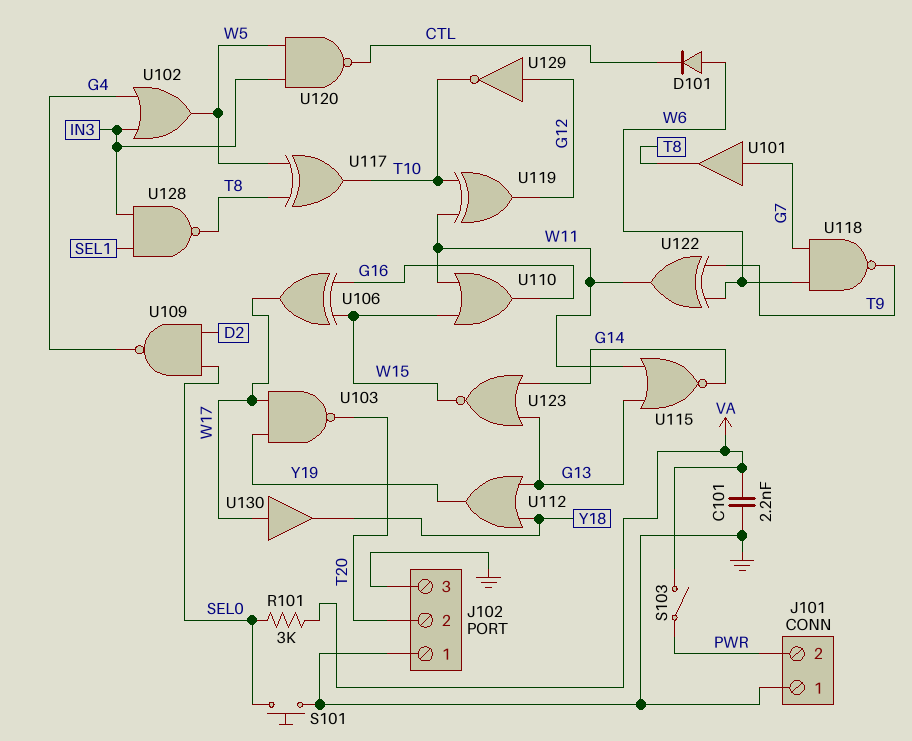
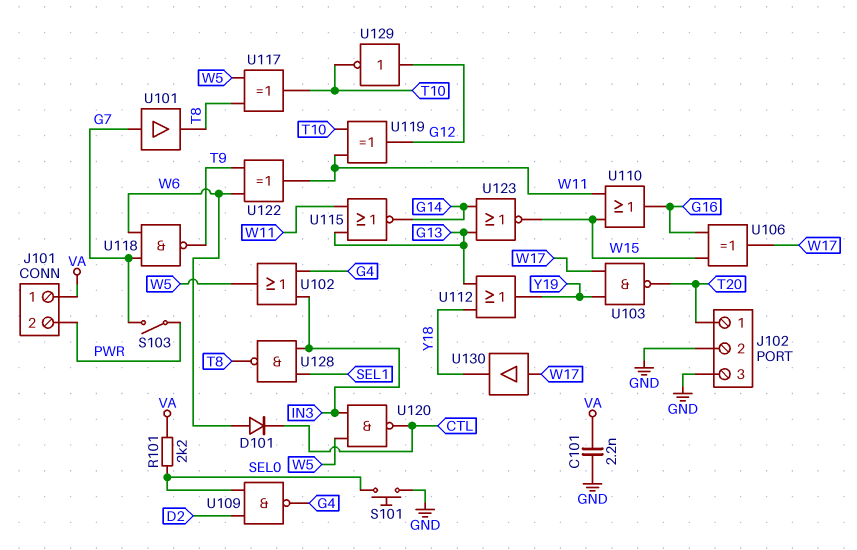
J101 pin 1: GND -> VA
J102 pin 1: GND -> T20
J102 pin 2: T20 -> GND
R101: 3k (SEL0, VA) -> 2.2k (SEL0, VA)
S103: switch (PWR, VA) -> switch (G7, PWR)

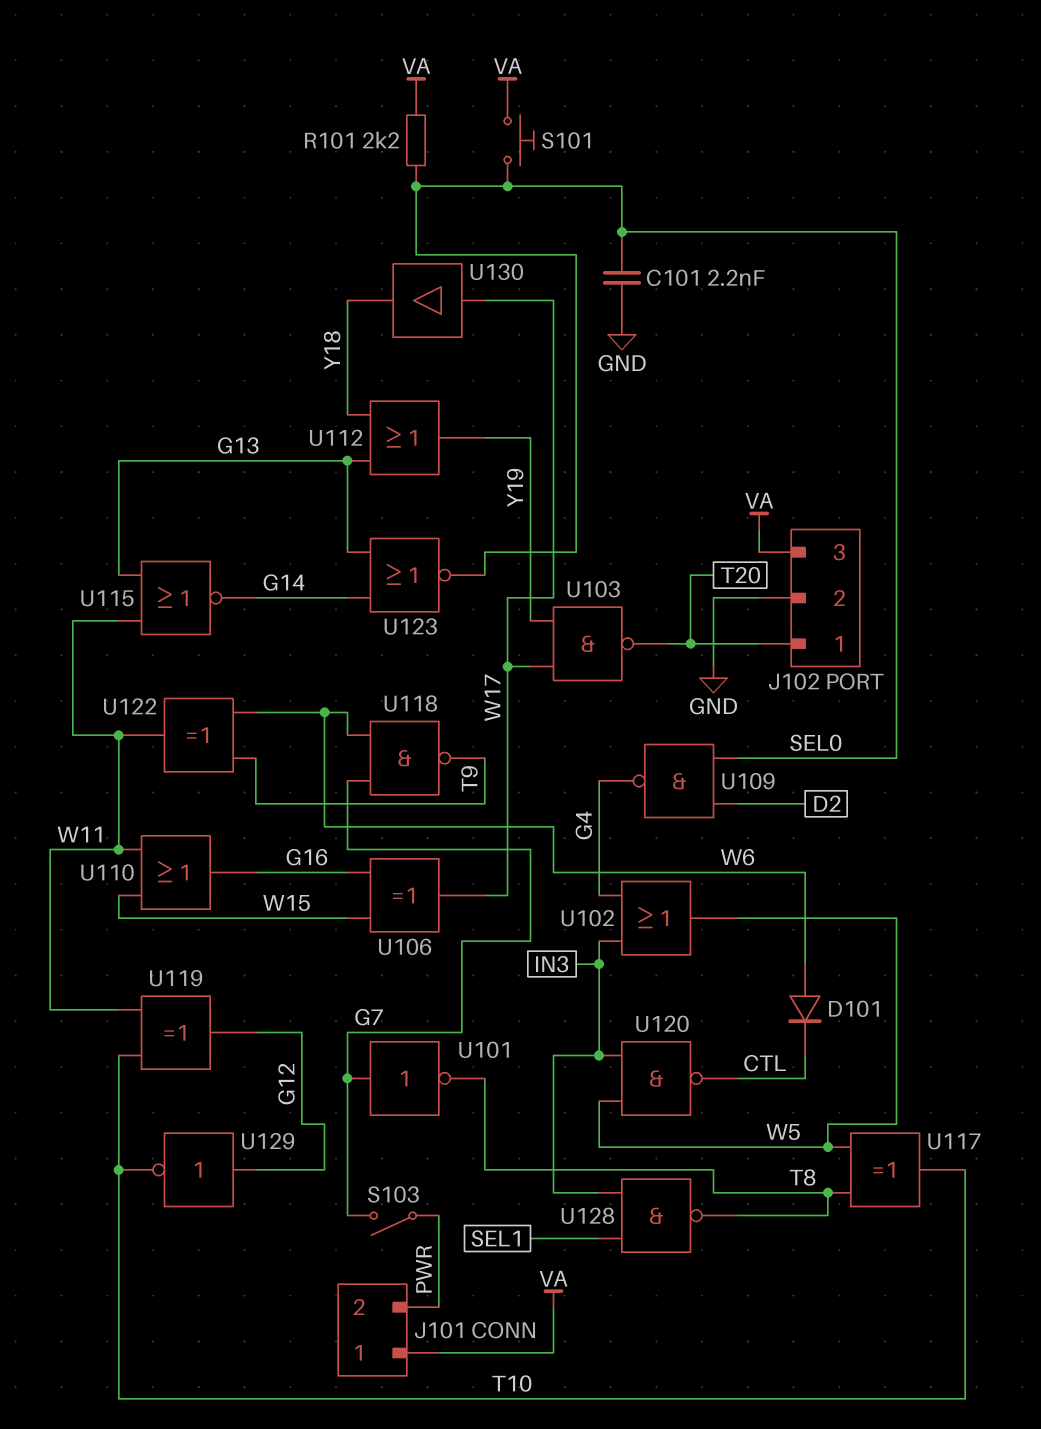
C101: 2.2nF (GND, VA) -> 2.2nF (GND, SEL0)
J102 pin 3: GND -> VA
S101: button (GND, SEL0) -> button (SEL0, VA)
U101: buffer (in G7, out T8) -> NOT (in G7, out T8)
U123: NOR (in G13, in G14, out W15) -> NOR (in G13, in G14, out SEL0)

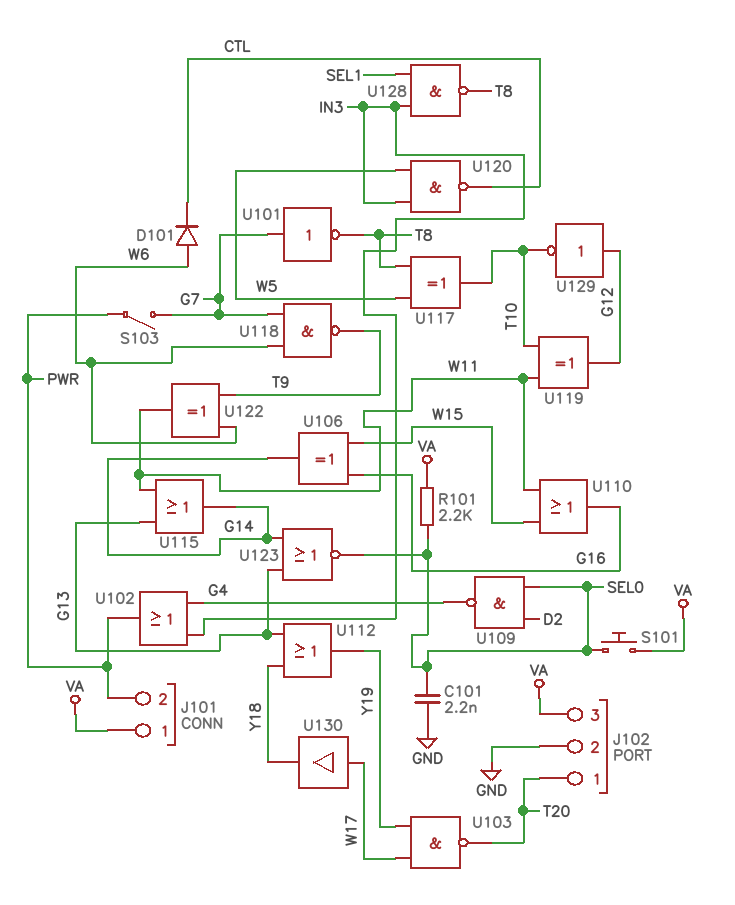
U102: OR (in G4, in IN3, out W5) -> OR (in G4, in IN3, out PWR)
U106: XOR (in G16, in W15, out W17) -> XOR (in G16, in W15, out G14)
U115: NOR (in G13, in W11, out G14) -> OR (in G13, in W11, out G14)

